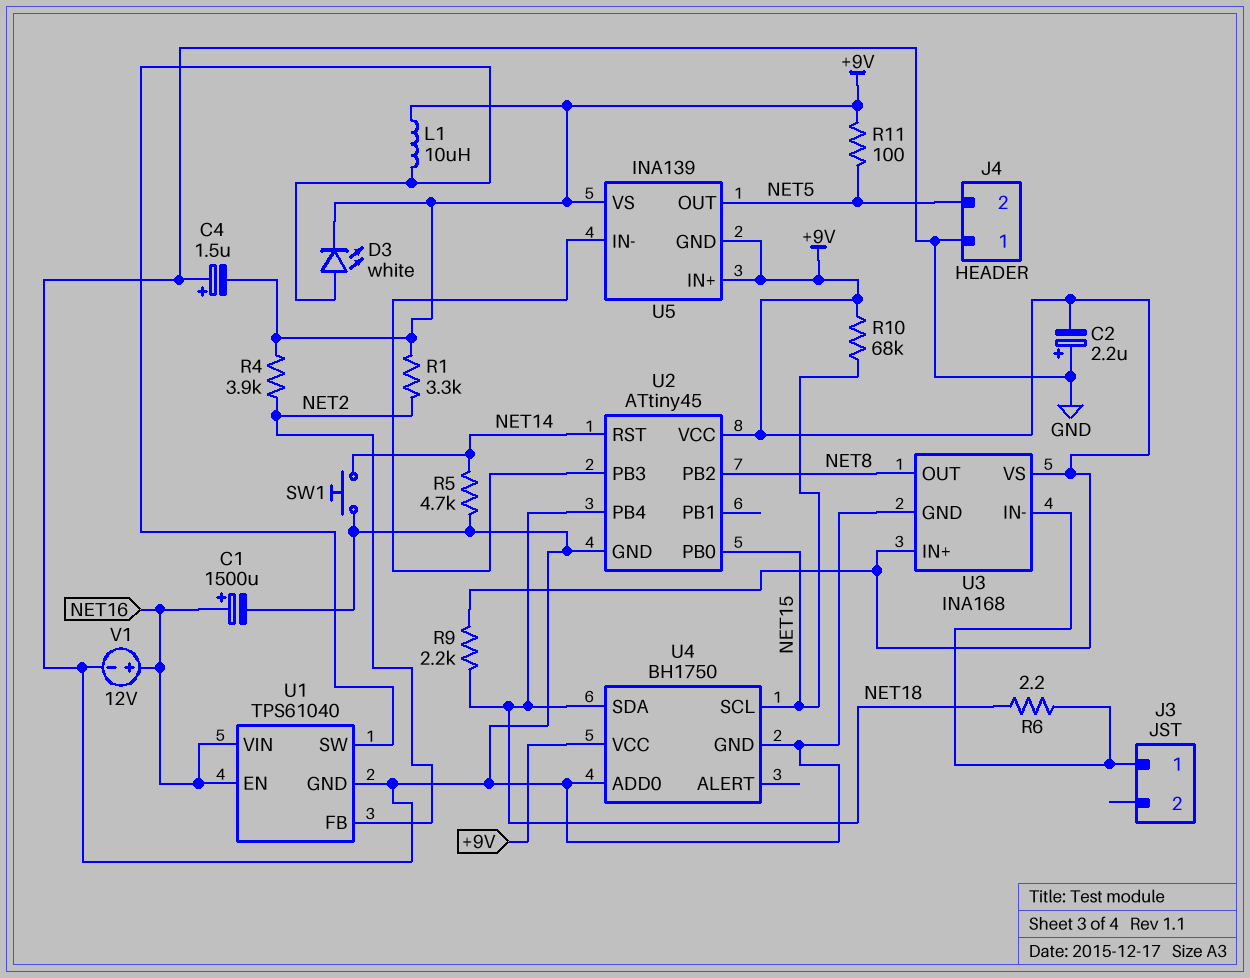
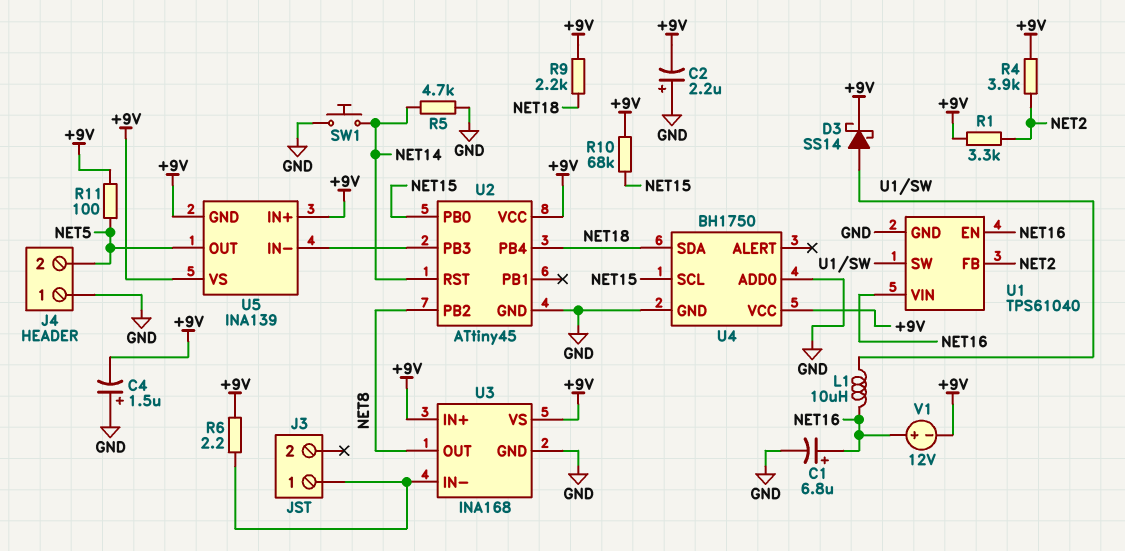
C1: 1500uF (plus NET16, minus GND) -> 6.8uF (plus NET16, minus GND)
D3: LED white (A U1/SW, K +9V) -> schottky SS14 (A U1/SW, K +9V)
L1: 10uH (+9V, U1/SW) -> 10uH (NET16, U1/SW)
R6: 2.2 (J3/1, NET18) -> 2.2 (+9V, J3/1)
V1: 12V (plus NET16, minus GND) -> 12V (plus NET16, minus +9V)

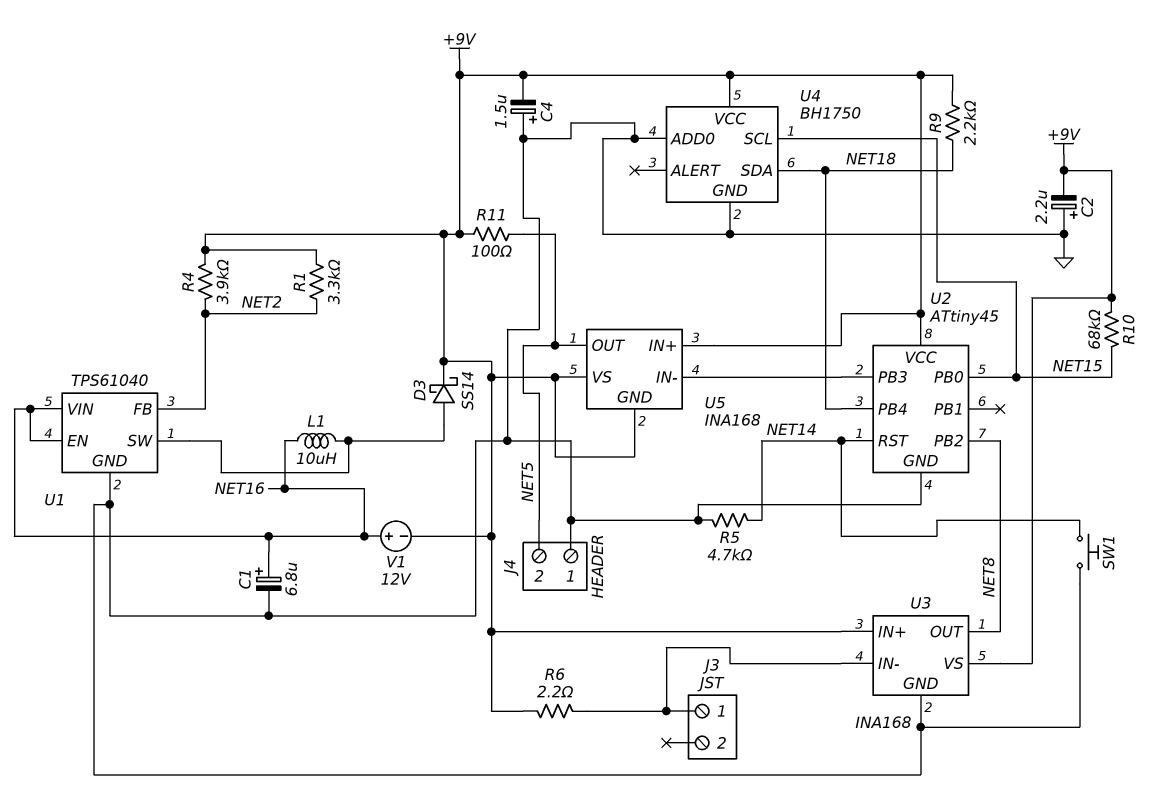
U5: INA139 -> INA168

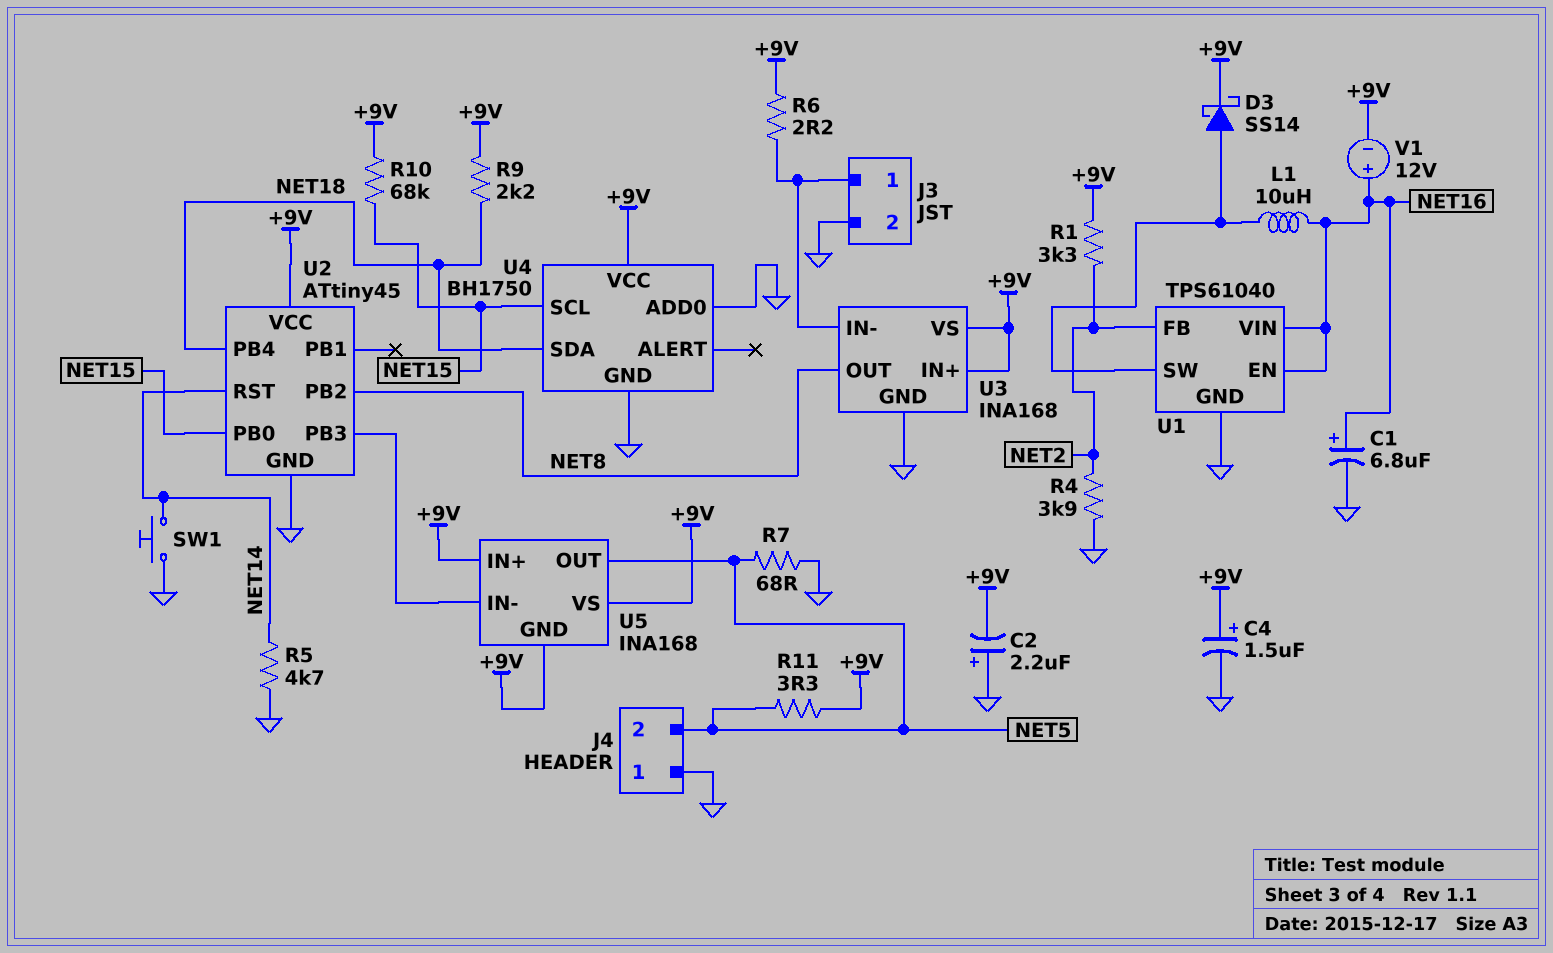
C4: 1.5uF (plus GND, minus +9V) -> 1.5uF (plus +9V, minus GND)
J3 pin 2: none -> GND
R4: 3.9k (+9V, NET2) -> 3.9k (GND, NET2)
R7: none -> 68 (GND, NET5)
R11: 100 (+9V, NET5) -> 3.3 (+9V, NET5)

